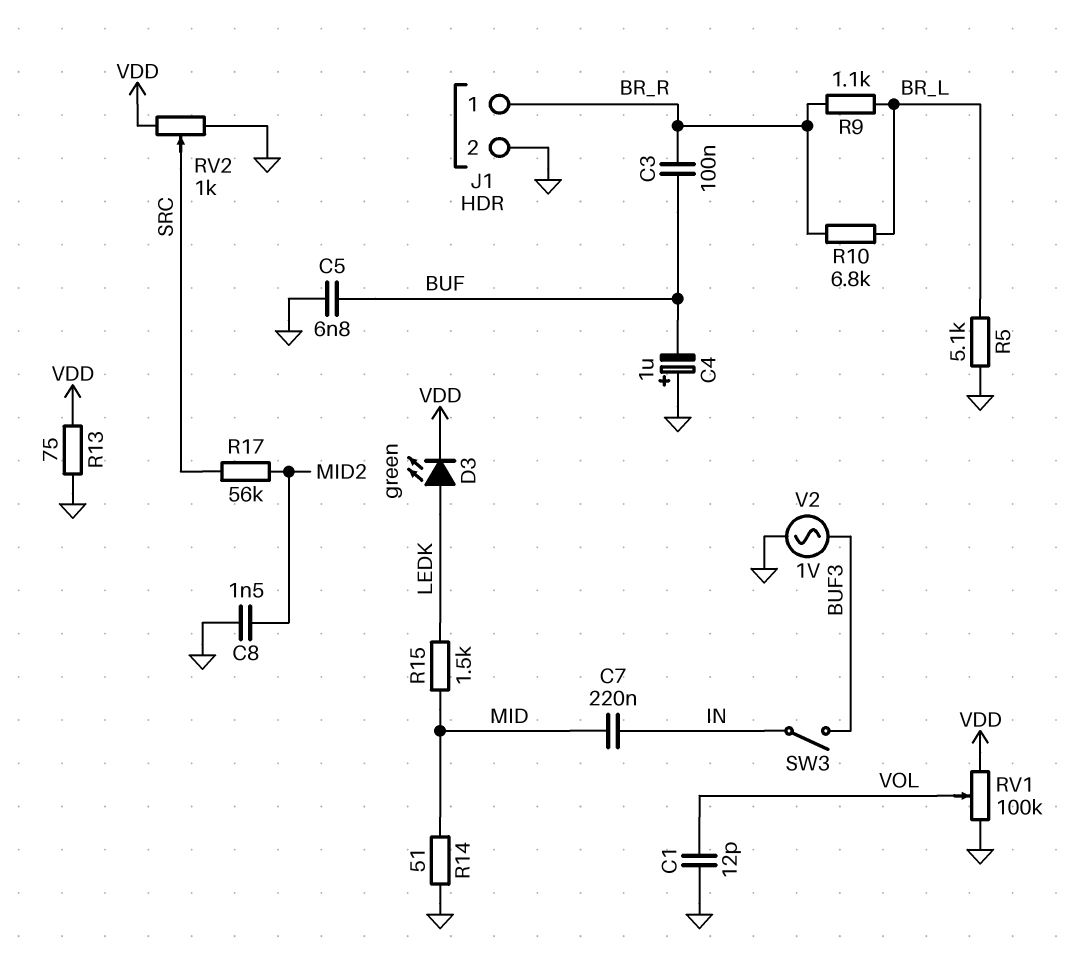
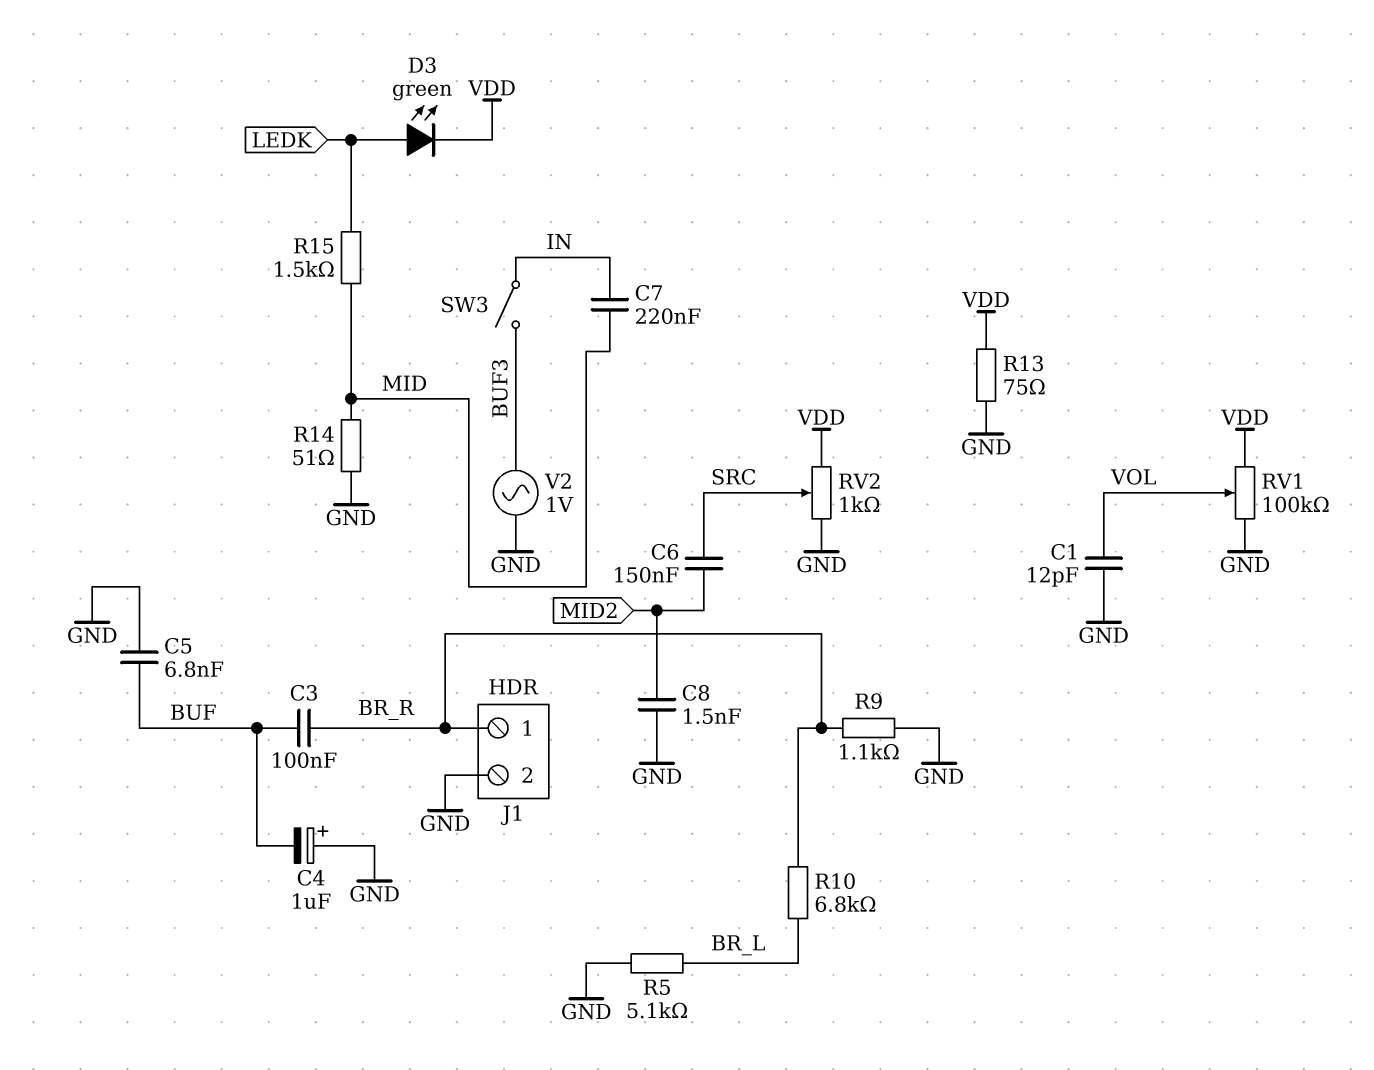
C6: none -> 150nF (MID2, SRC)
R9: 1.1k (BR_L, BR_R) -> 1.1k (BR_R, GND)
R17: 56k (MID2, SRC) -> none

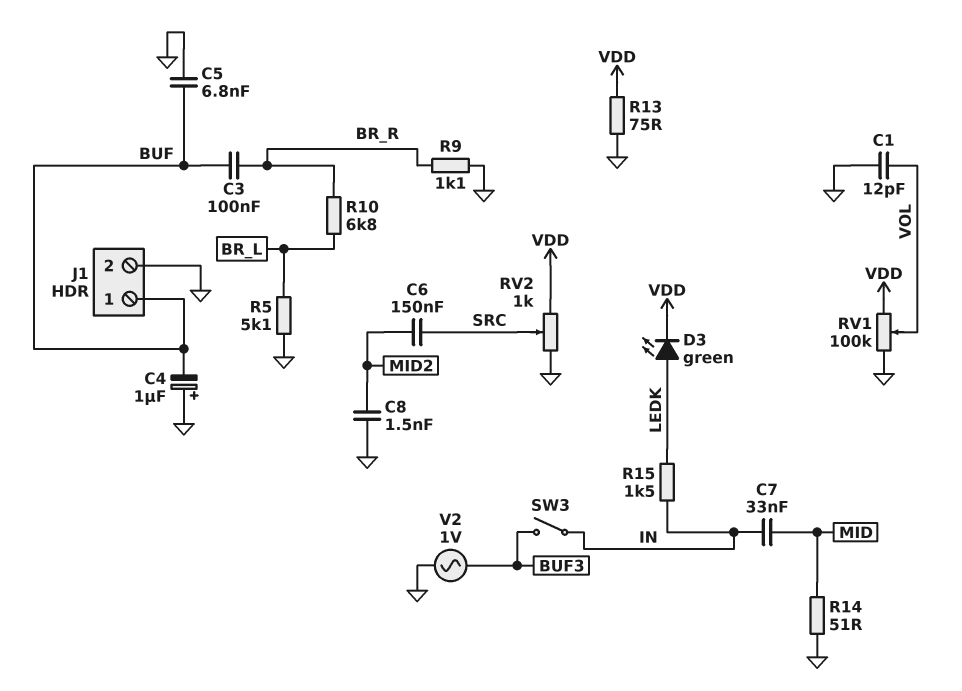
C7: 220nF (IN, MID) -> 33nF (IN, MID)
J1 pin 1: BR_R -> BUF
R15: 1.5k (LEDK, MID) -> 1.5k (IN, LEDK)

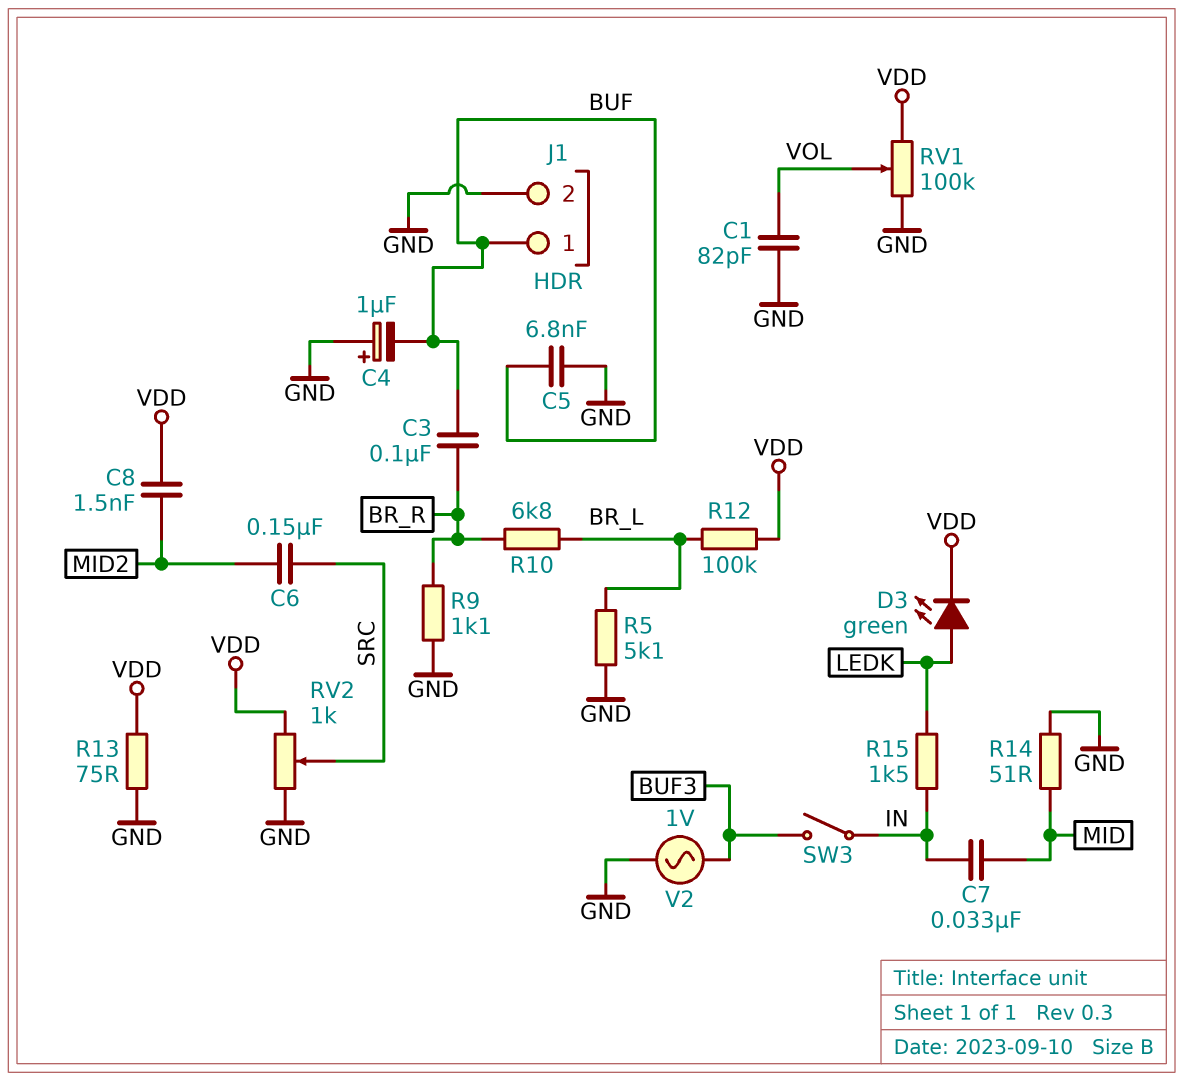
C1: 12pF (GND, VOL) -> 82pF (GND, VOL)
C8: 1.5nF (GND, MID2) -> 1.5nF (MID2, VDD)
R12: none -> 100k (BR_L, VDD)

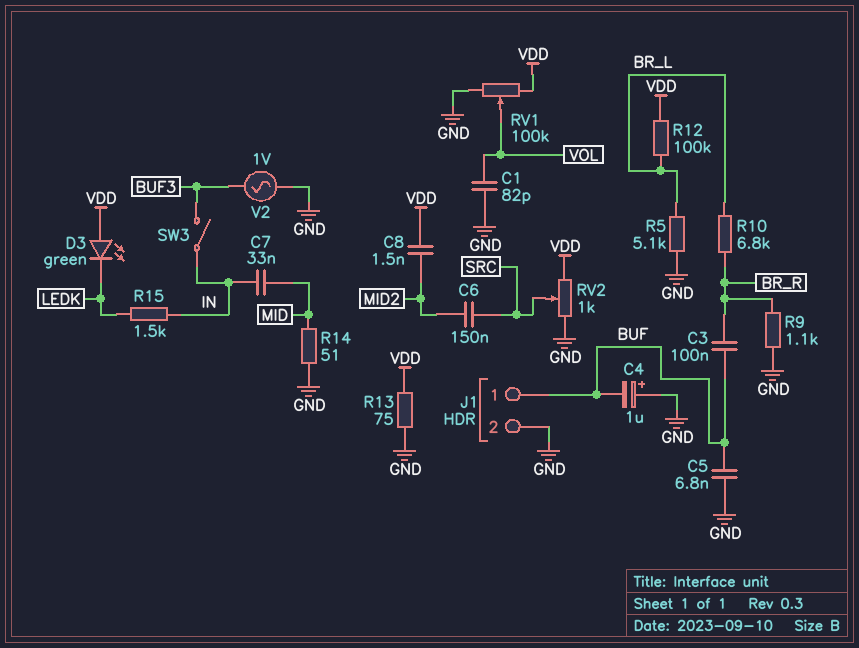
D3: LED green (A LEDK, K VDD) -> LED green (A VDD, K LEDK)

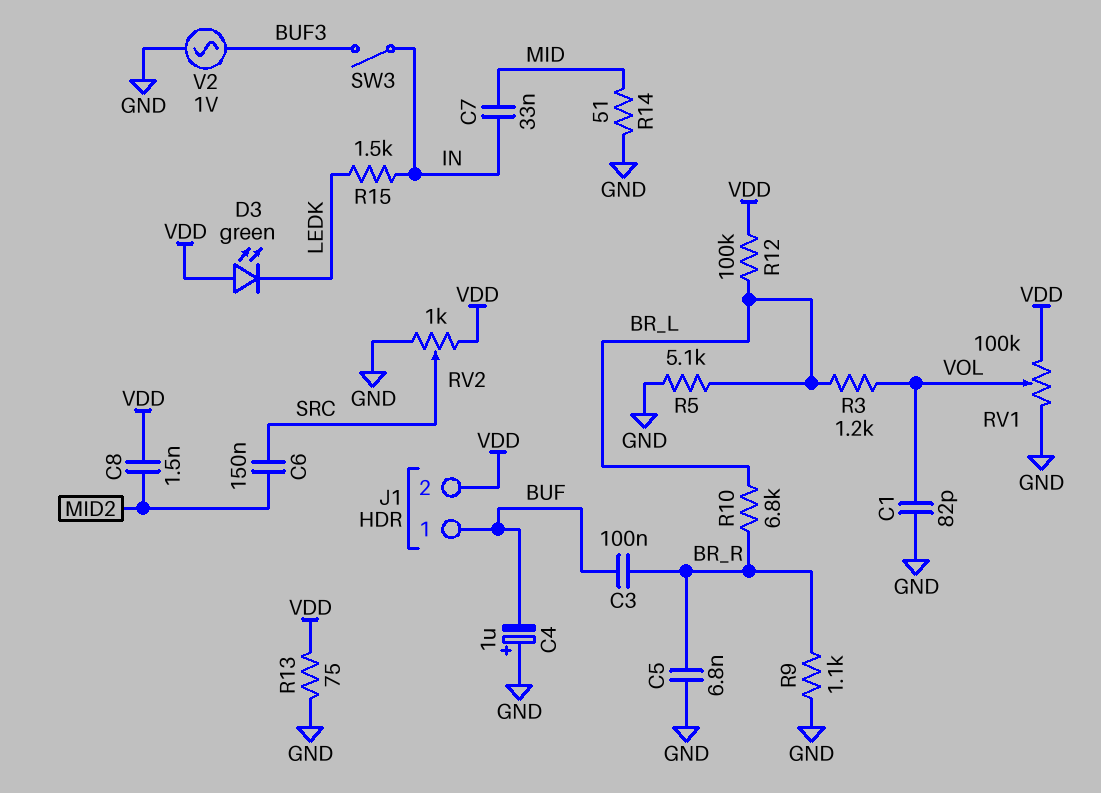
C5: 6.8nF (BUF, GND) -> 6.8nF (BR_R, GND)
J1 pin 2: GND -> VDD
R3: none -> 1.2k (BR_L, VOL)

